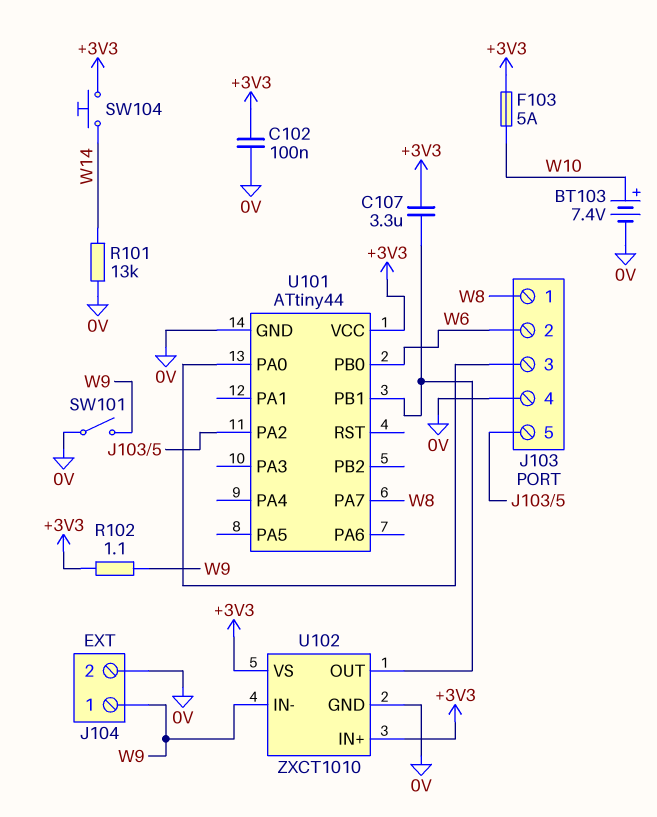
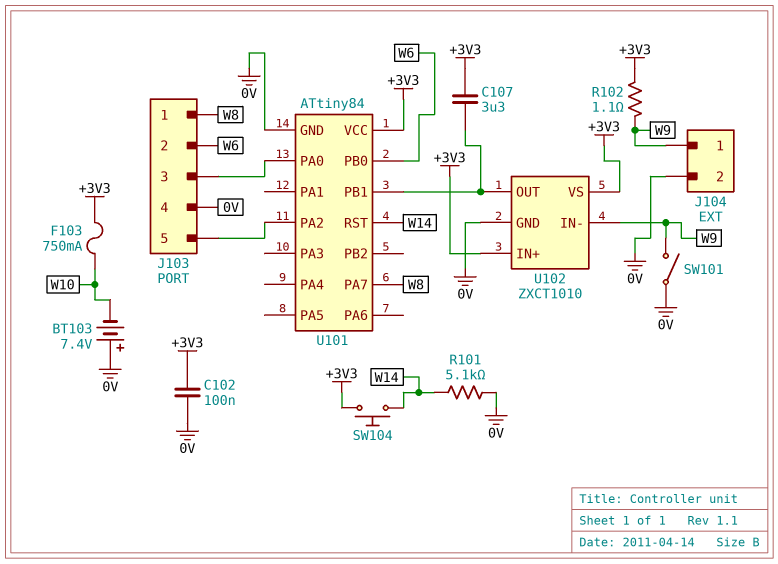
BT103: 7.4V (plus W10, minus 0V) -> 7.4V (plus 0V, minus W10)
F103: 5A (+3V3, W10) -> 750mA (+3V3, W10)
R101: 13k (0V, W14) -> 5.1k (0V, W14)
U101: ATtiny44 -> ATtiny84
U101 pin RST: none -> W14

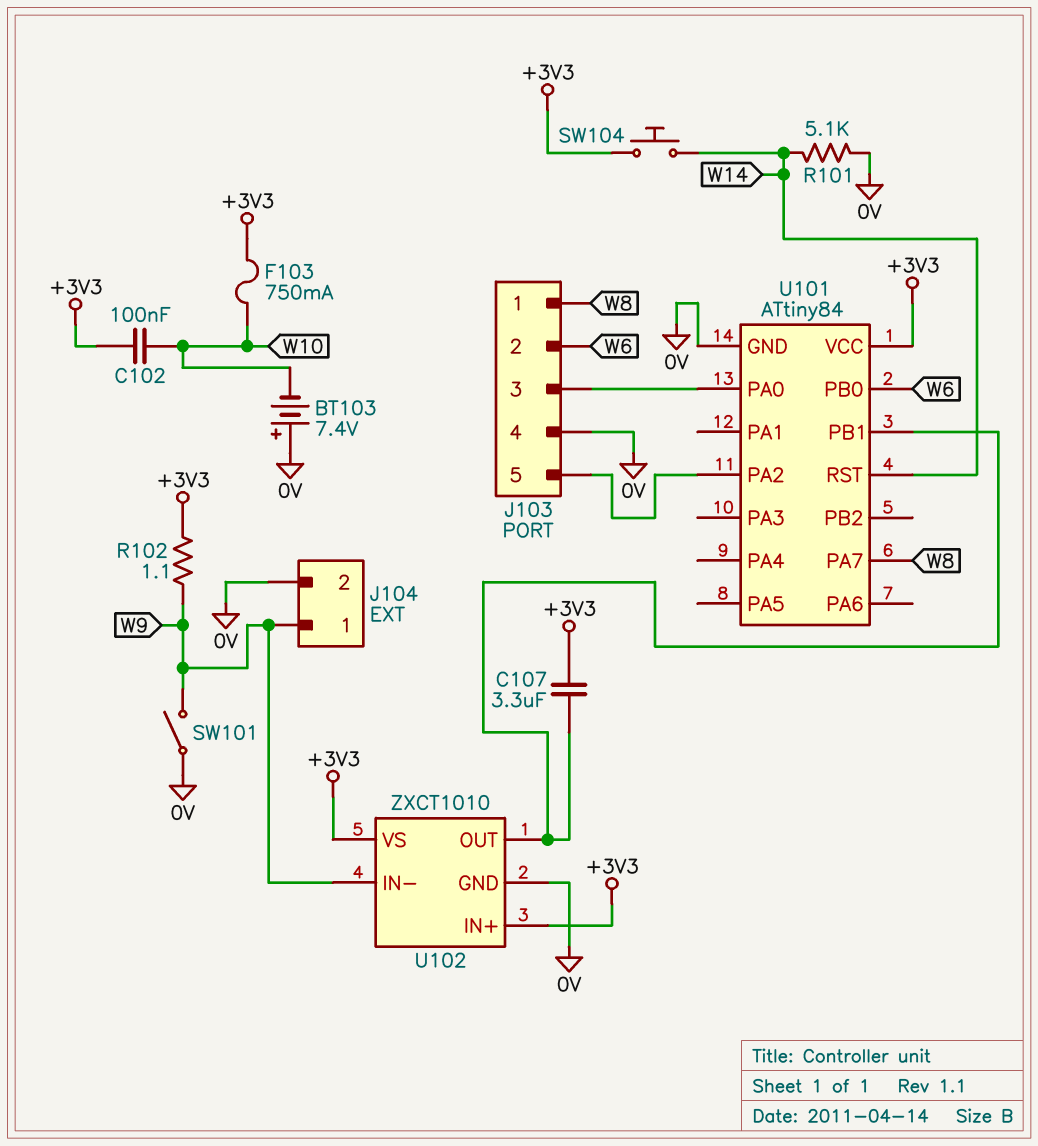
C102: 100nF (+3V3, 0V) -> 100nF (+3V3, W10)

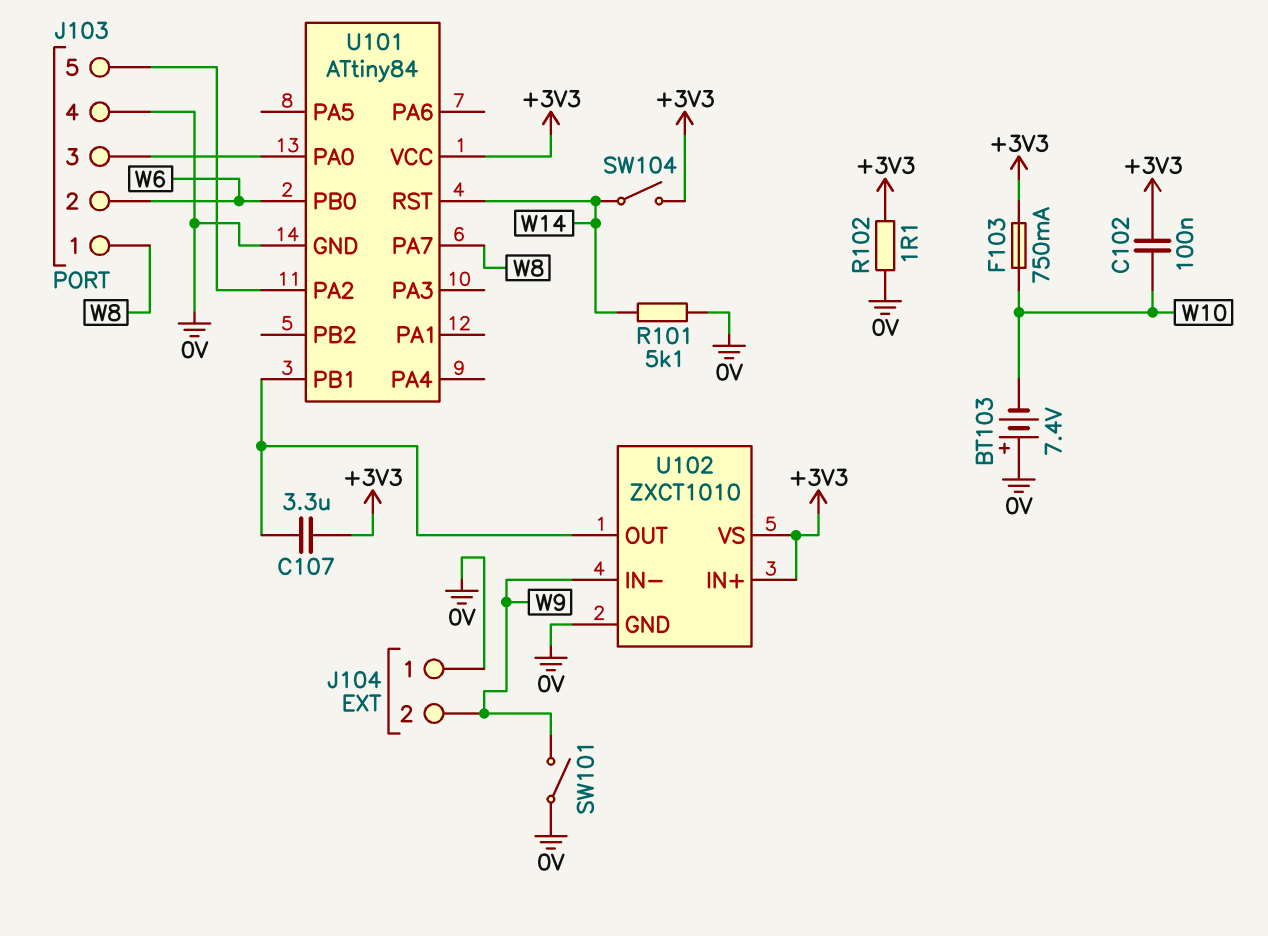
J104 pin 1: W9 -> 0V
J104 pin 2: 0V -> W9
R102: 1.1 (+3V3, W9) -> 1.1 (+3V3, 0V)
SW104: button (+3V3, W14) -> switch (+3V3, W14)

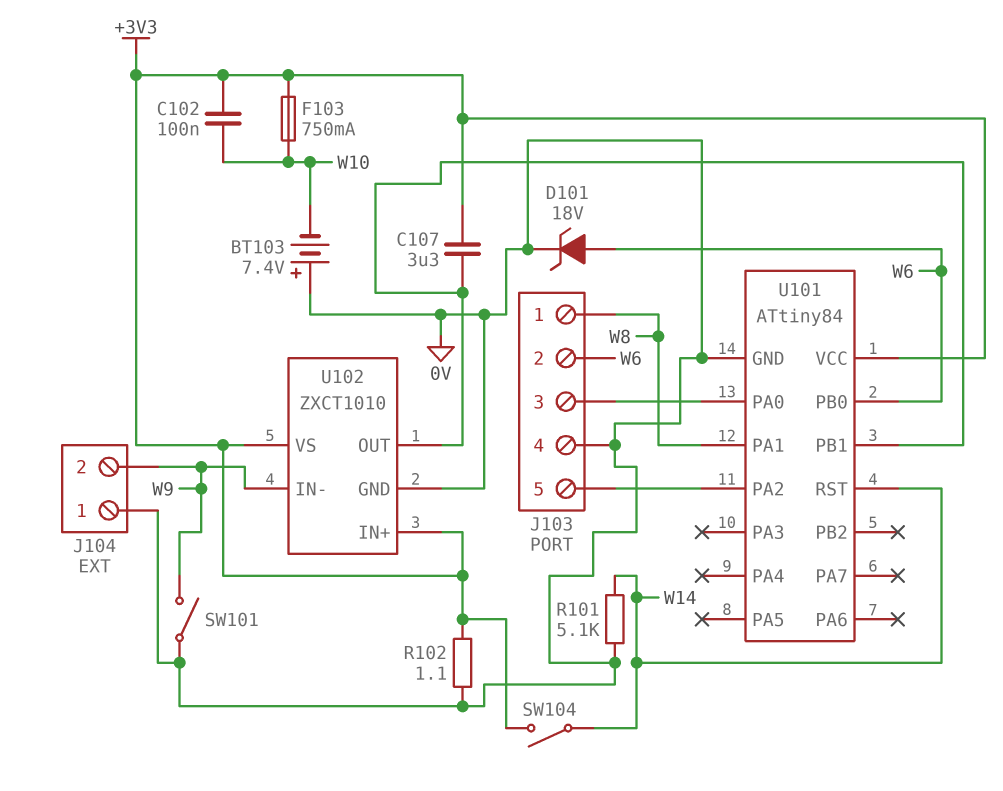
D101: none -> zener 18V (A W6, K 0V)
U101 pin PA1: none -> W8
U101 pin PA7: W8 -> none

